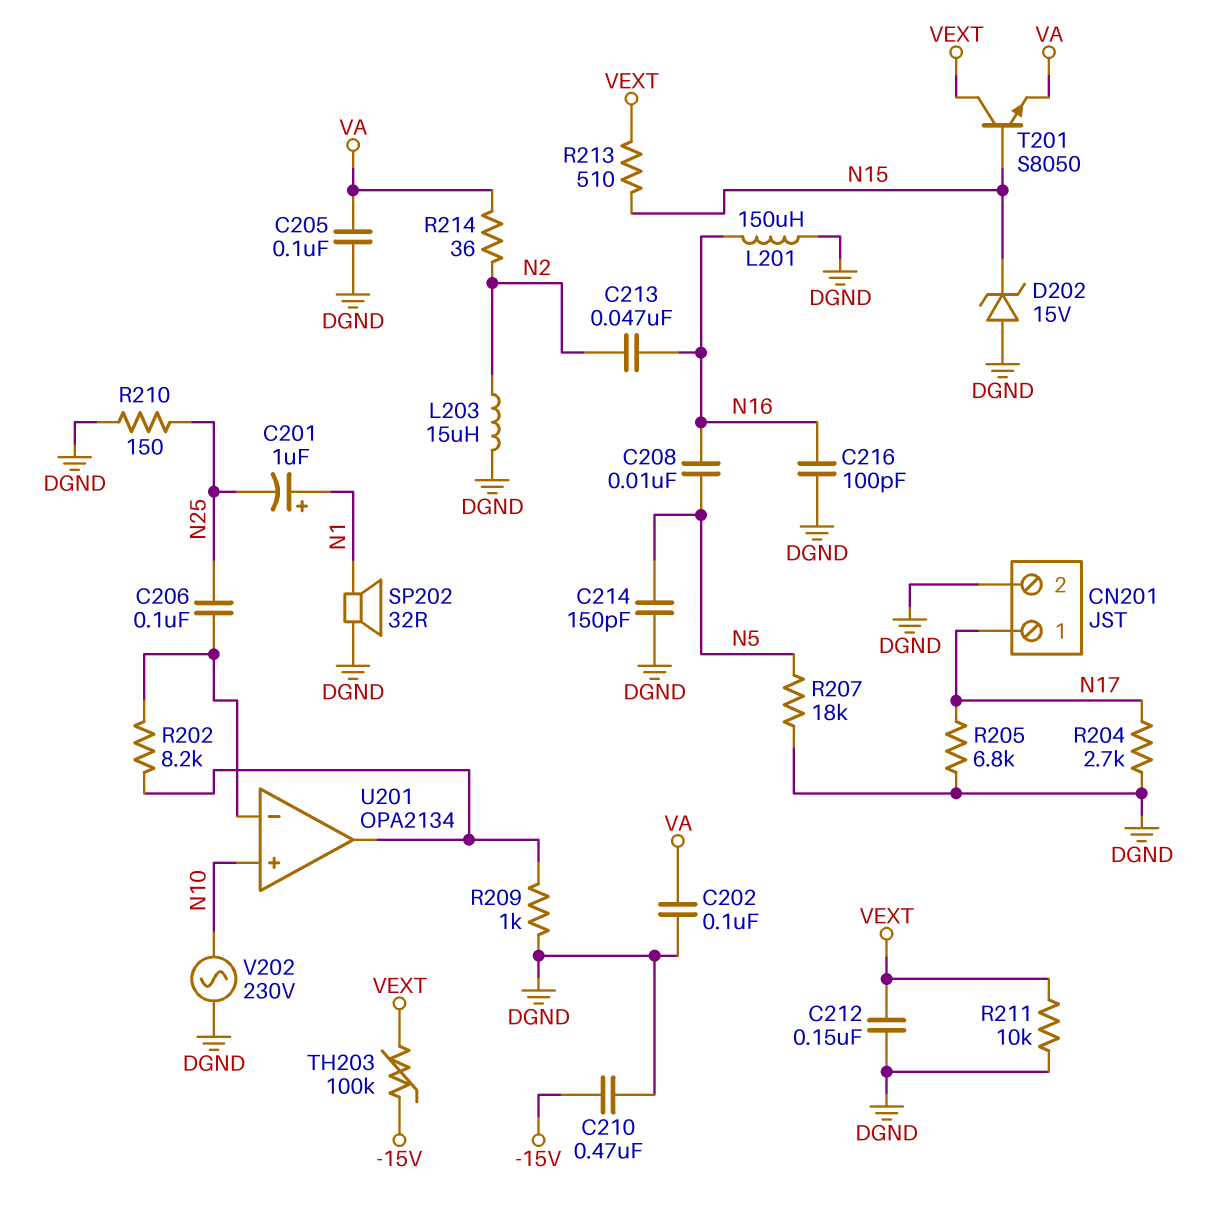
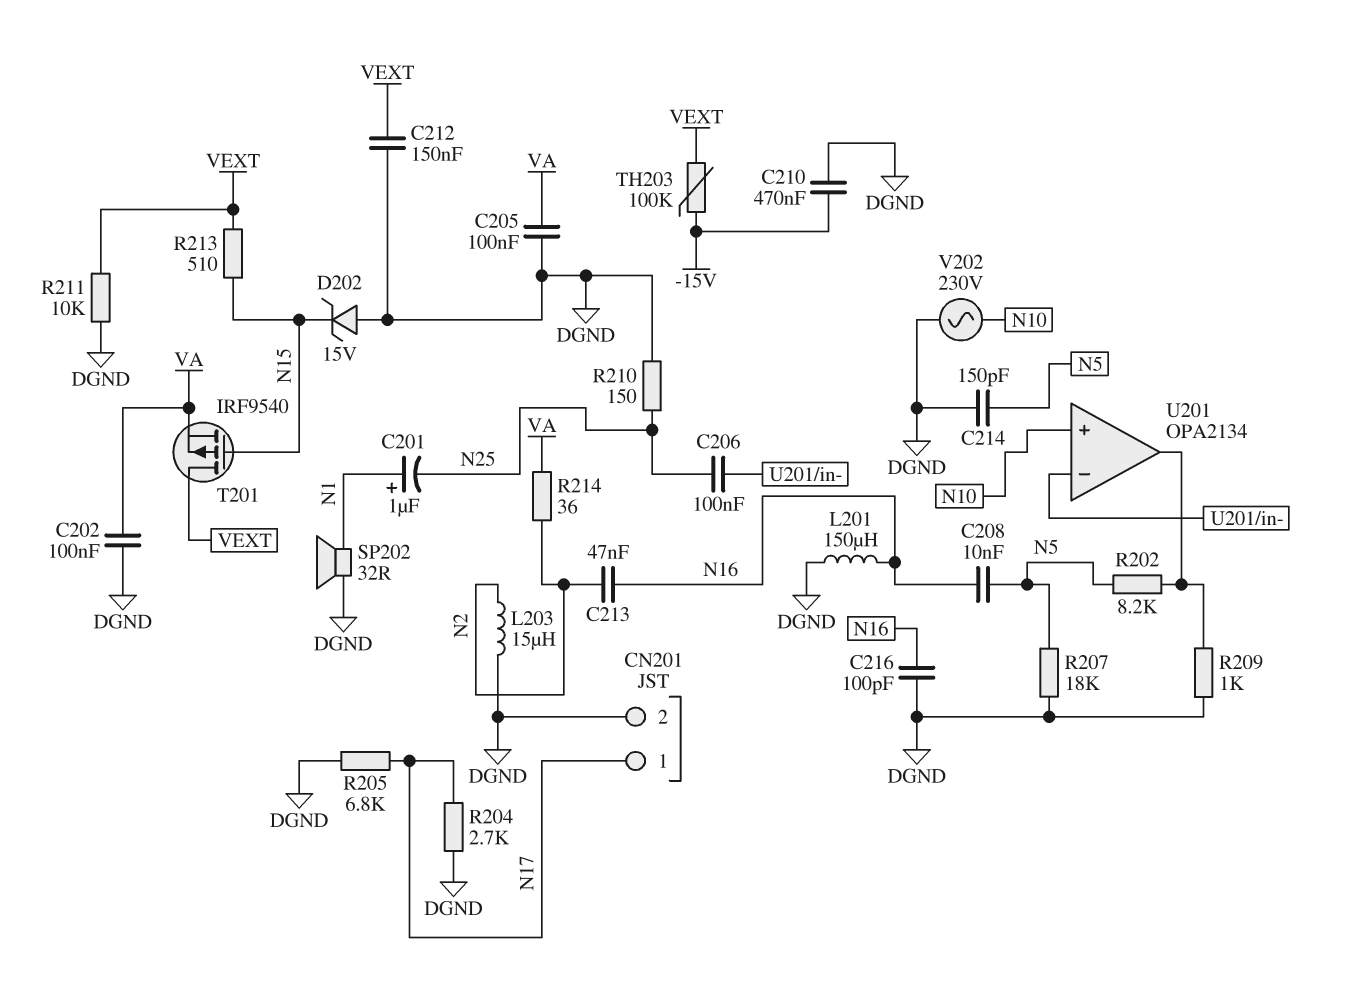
R202: 8.2k (U201/in-, U201/out) -> 8.2k (N5, U201/out)
T201: NPN S8050 (B N15, C VEXT, E VA) -> PMOS IRF9540 (G N15, D VEXT, S VA)

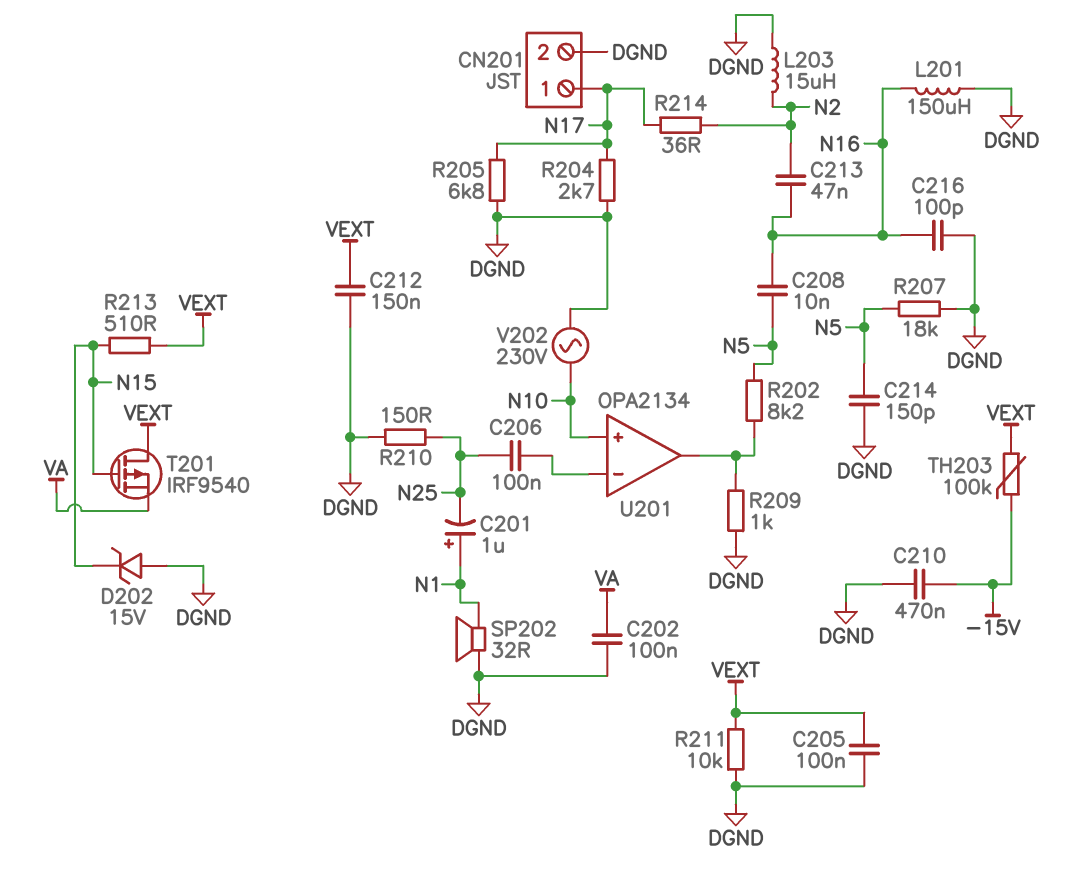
C205: 100nF (DGND, VA) -> 100nF (DGND, VEXT)
R214: 36 (N2, VA) -> 36 (N2, N17)

